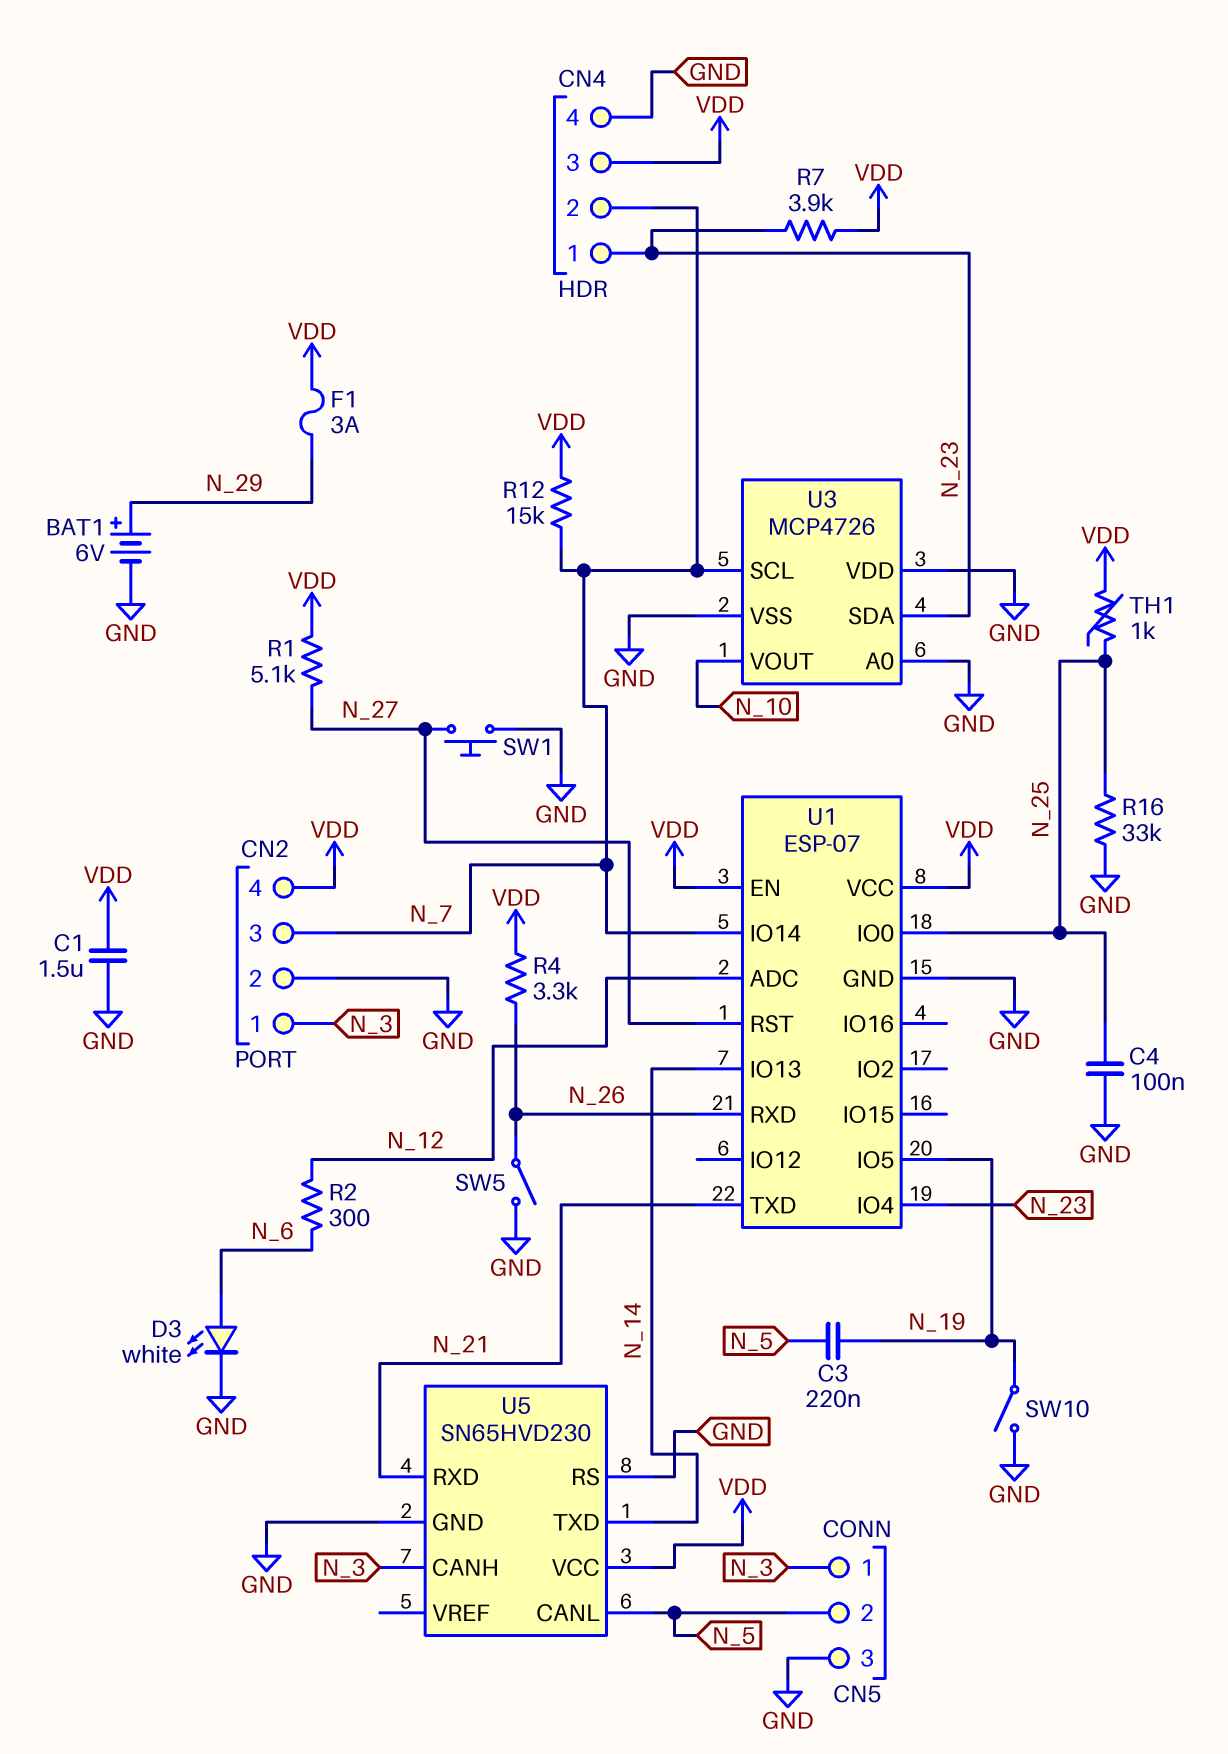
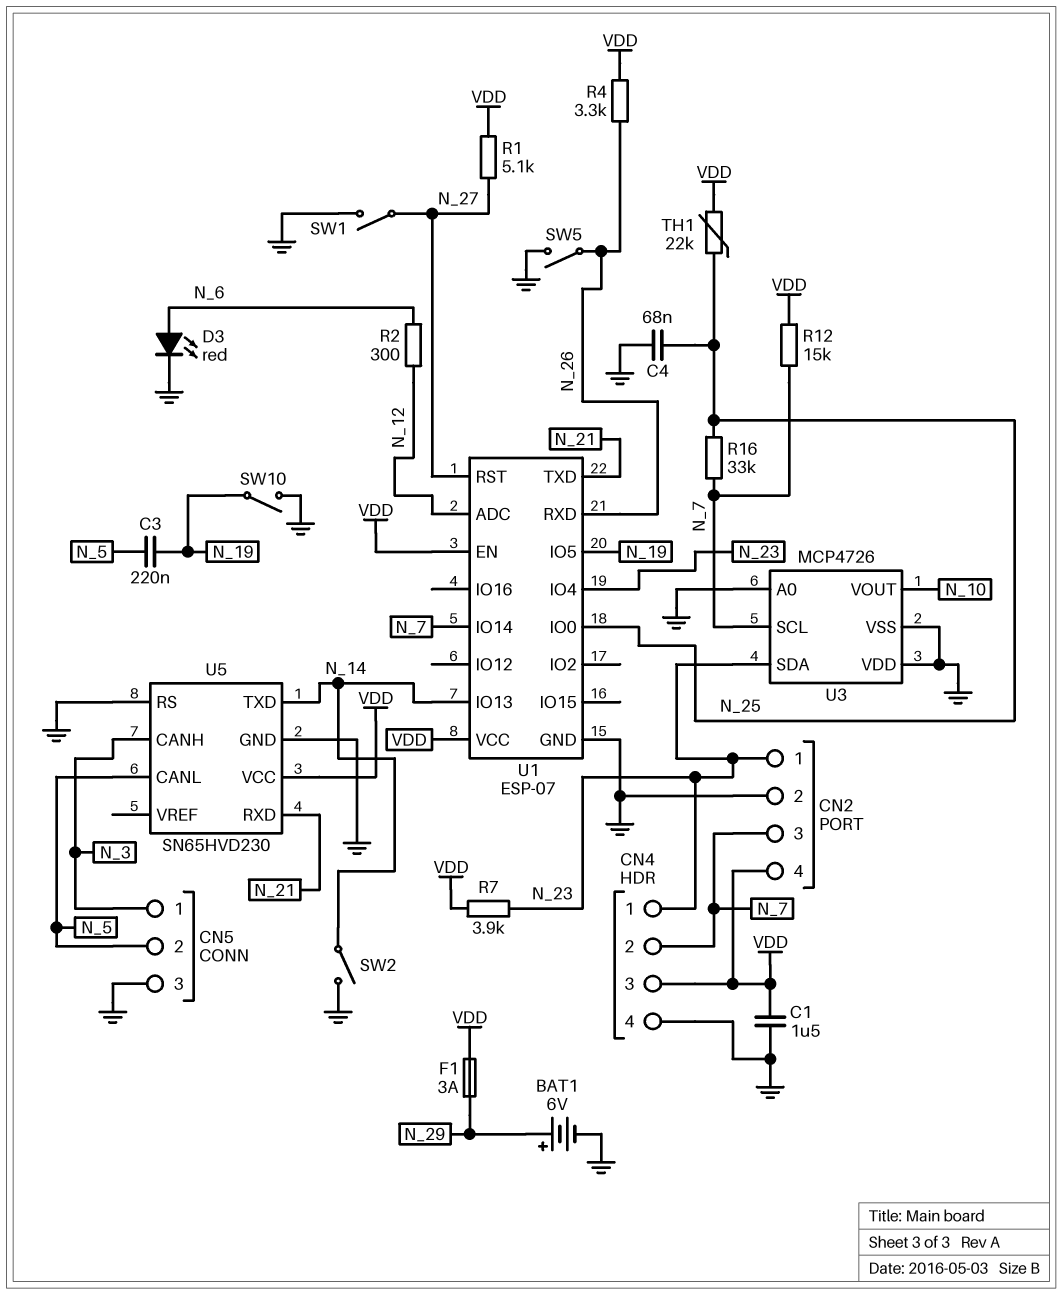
C4: 100nF (GND, N_25) -> 68nF (GND, N_25)
CN2 pin 1: N_3 -> N_23
D3: LED white (A N_6, K GND) -> LED red (A N_6, K GND)
R16: 33k (GND, N_25) -> 33k (N_7, N_25)
SW1: button (GND, N_27) -> switch (GND, N_27)
SW2: none -> switch (GND, N_14)
TH1: 1k (N_25, VDD) -> 22k (N_25, VDD)

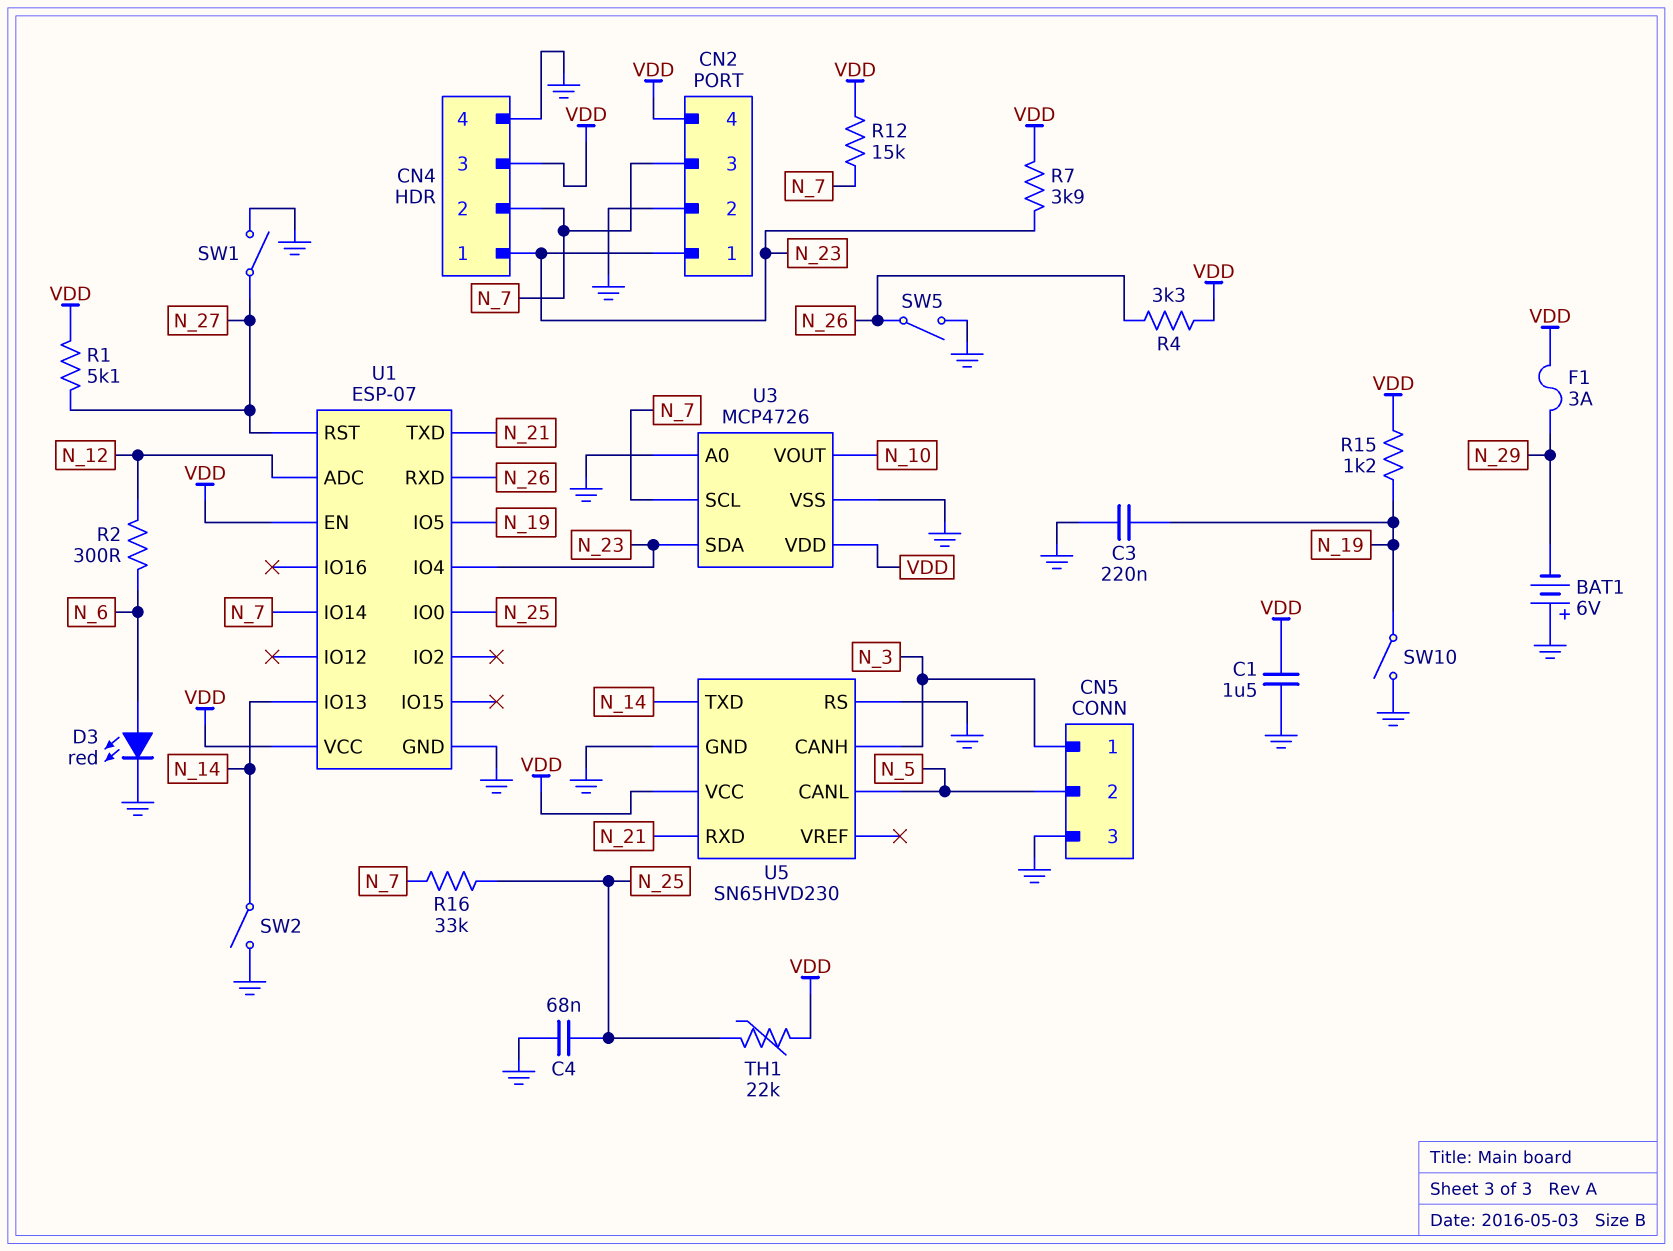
BAT1: 6V (plus N_29, minus GND) -> 6V (plus GND, minus N_29)
C3: 220nF (N_5, N_19) -> 220nF (GND, N_19)
R15: none -> 1.2k (N_19, VDD)
U3 pin VDD: GND -> VDD

